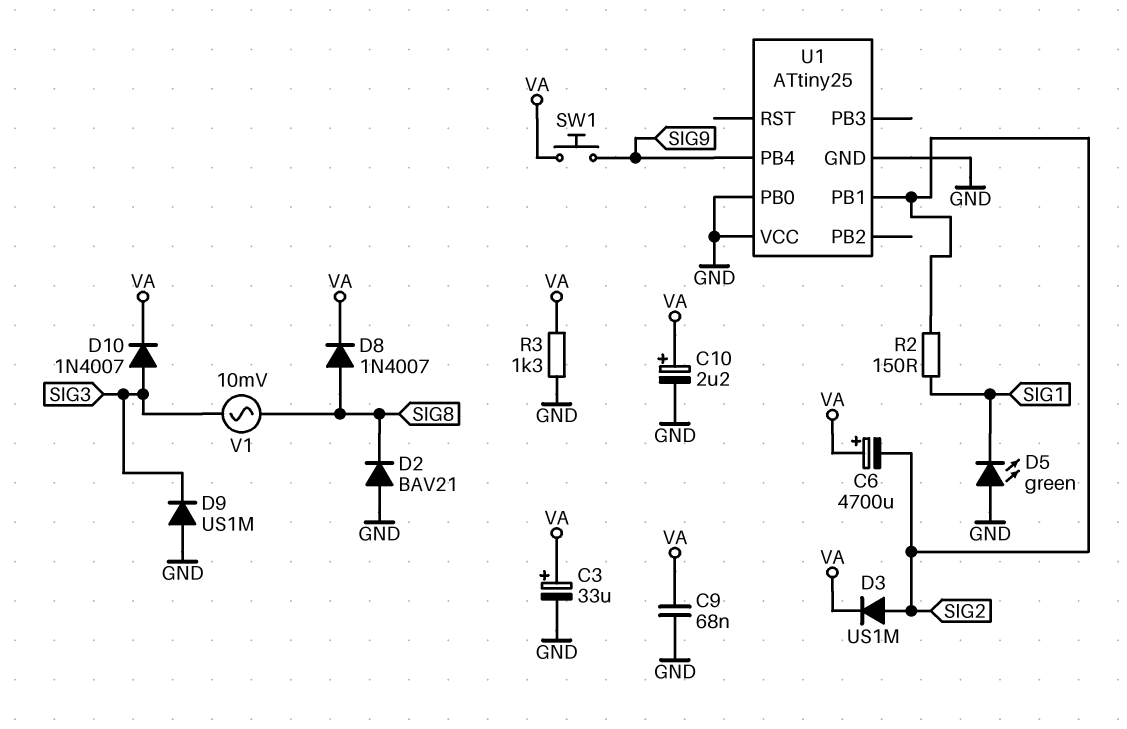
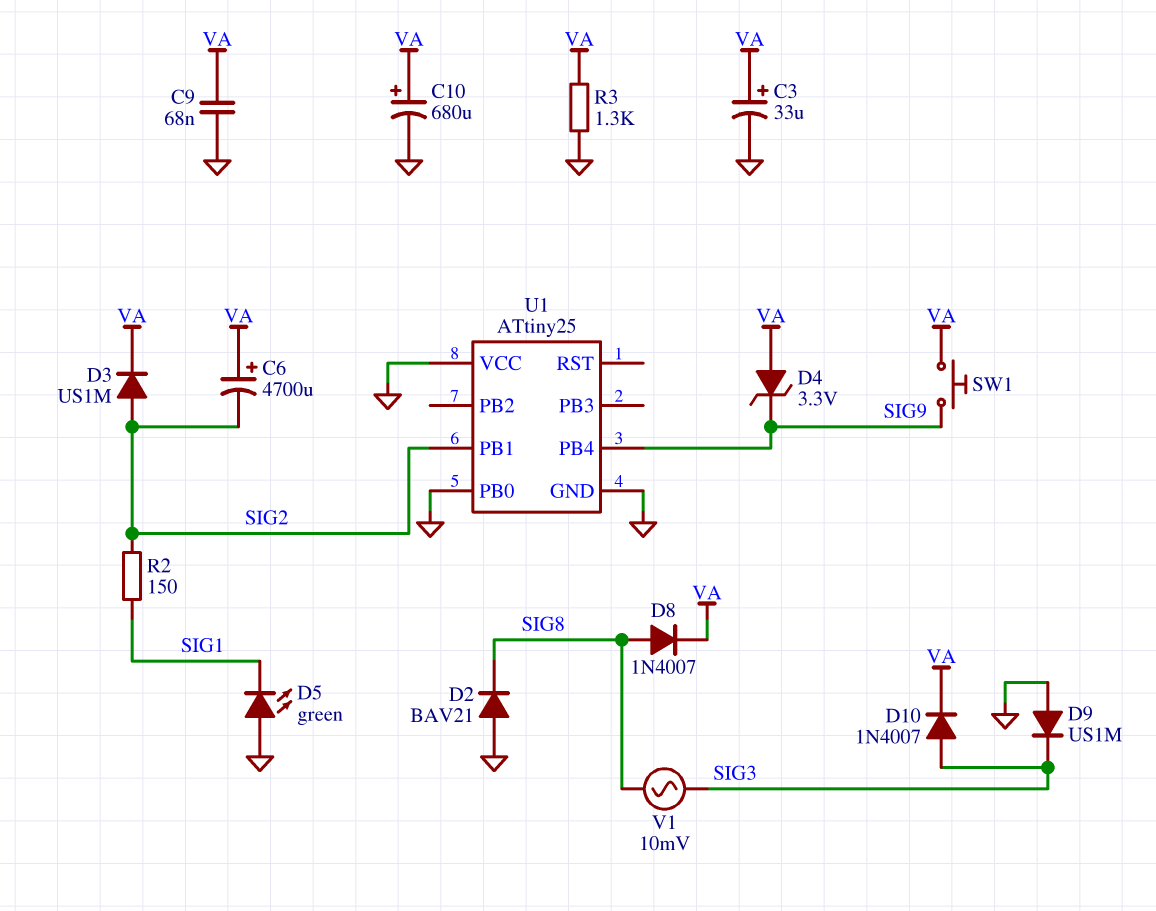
C10: 2.2uF (plus VA, minus GND) -> 680uF (plus VA, minus GND)
D4: none -> zener 3.3V (A VA, K SIG9)

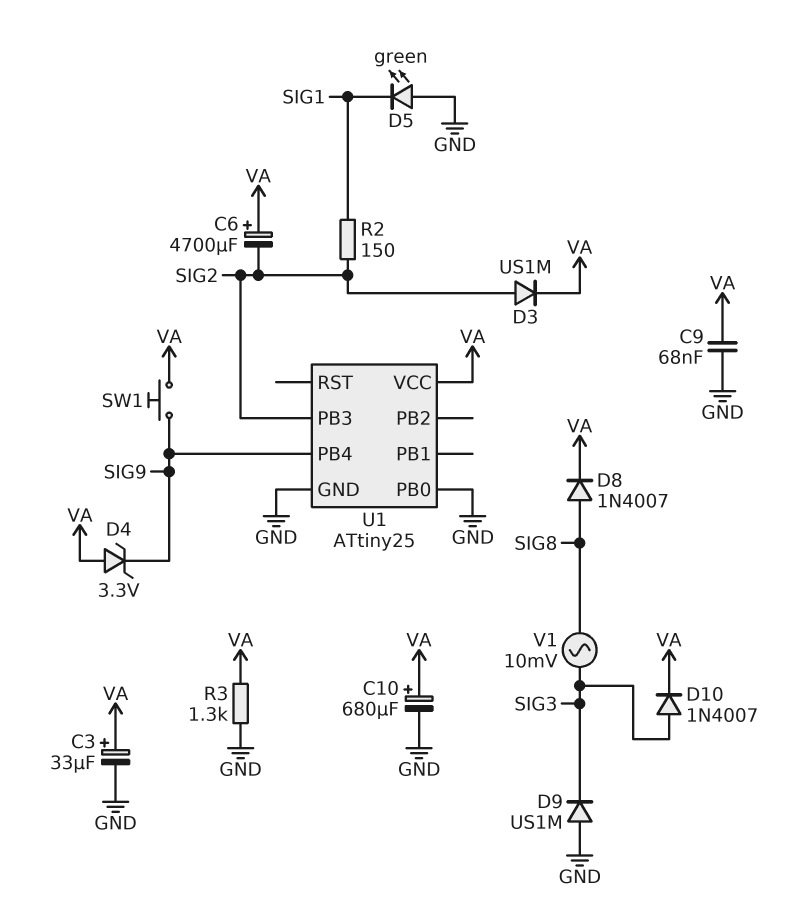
D2: diode BAV21 (A GND, K SIG8) -> none
U1 pin PB1: SIG2 -> none
U1 pin PB3: none -> SIG2
U1 pin VCC: GND -> VA

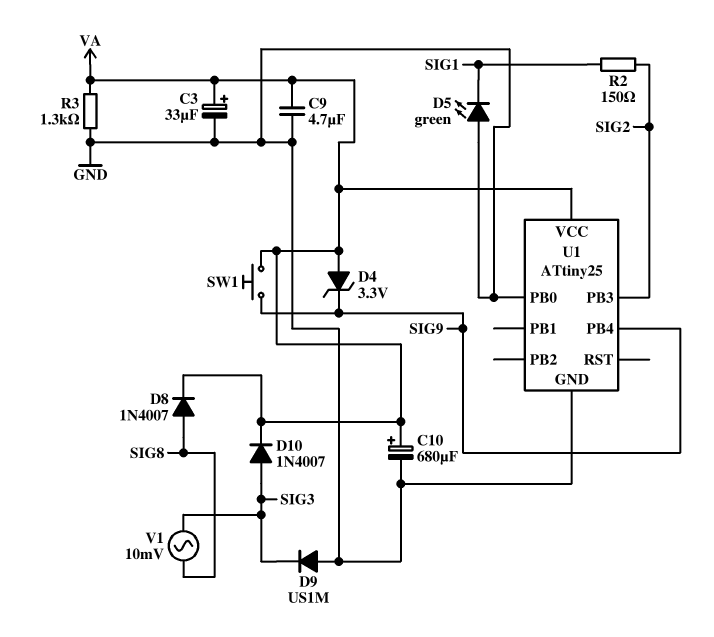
C6: 4700uF (plus VA, minus SIG2) -> none
C9: 68nF (GND, VA) -> 4.7uF (GND, VA)
D3: diode US1M (A SIG2, K VA) -> none

